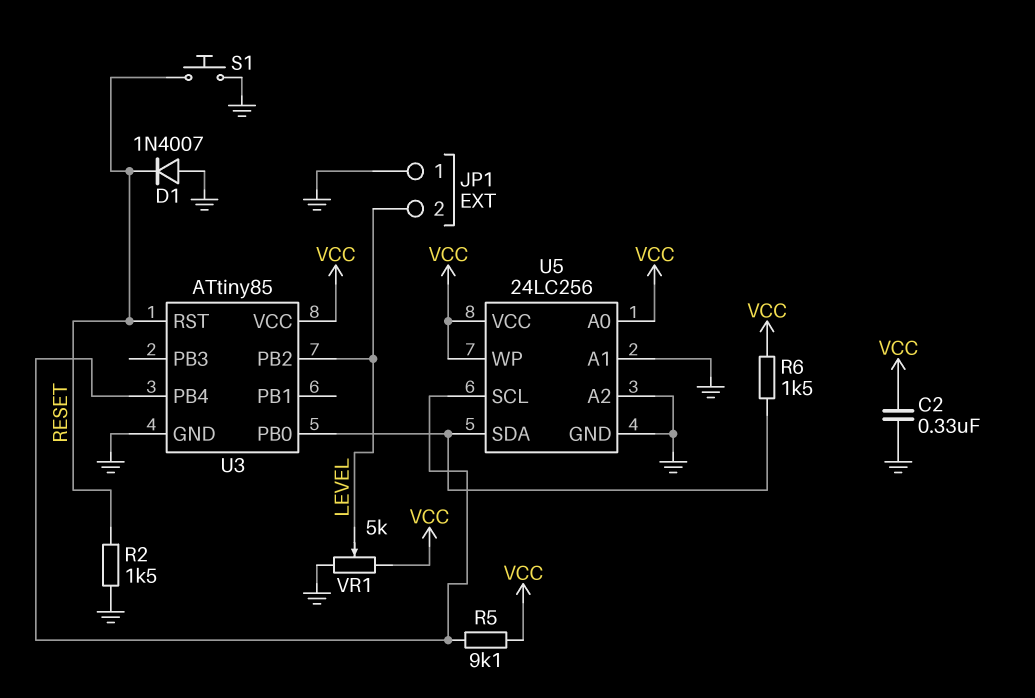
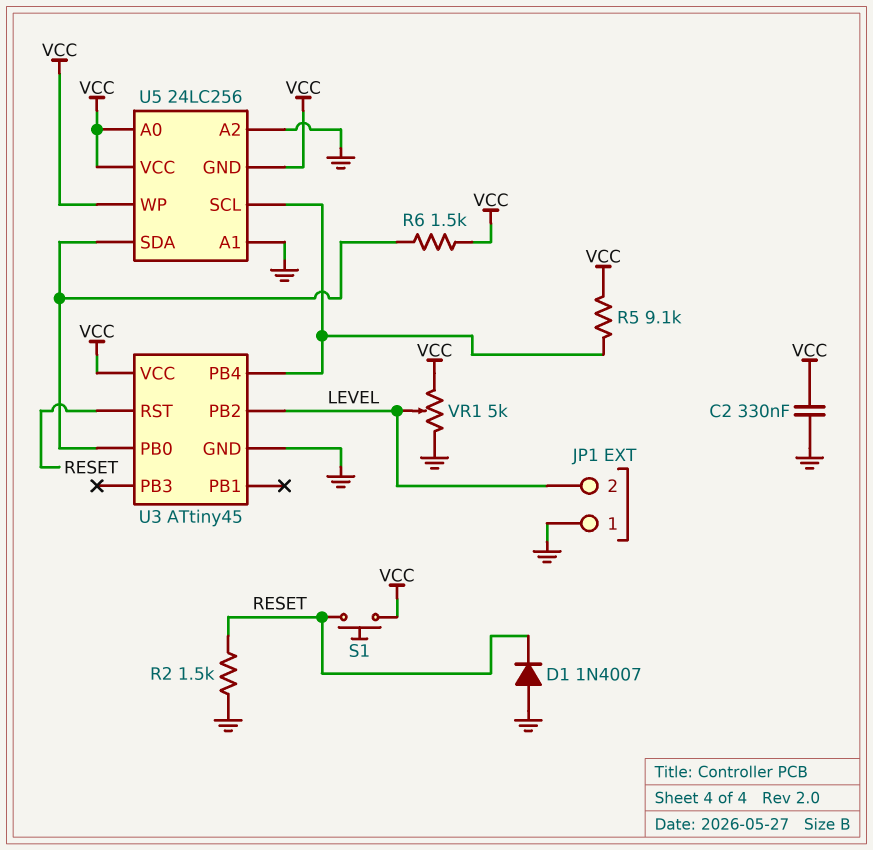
S1: button (GND, RESET) -> button (RESET, VCC)
U3: ATtiny85 -> ATtiny45
U5 pin GND: GND -> VCC

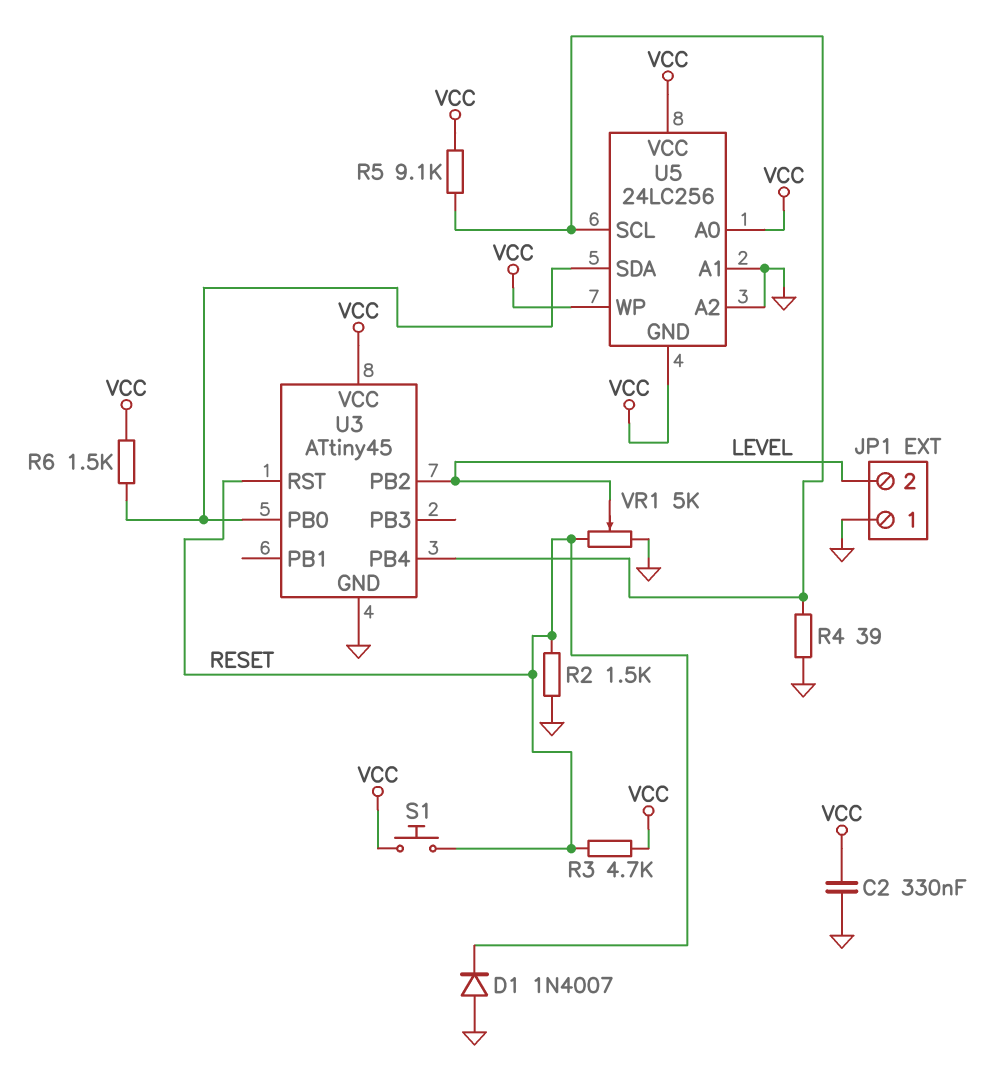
R3: none -> 4.7k (RESET, VCC)
R4: none -> 39 (GND, U3/PB4)
VR1: 5k (GND, VCC, wiper LEVEL) -> 5k (GND, RESET, wiper LEVEL)

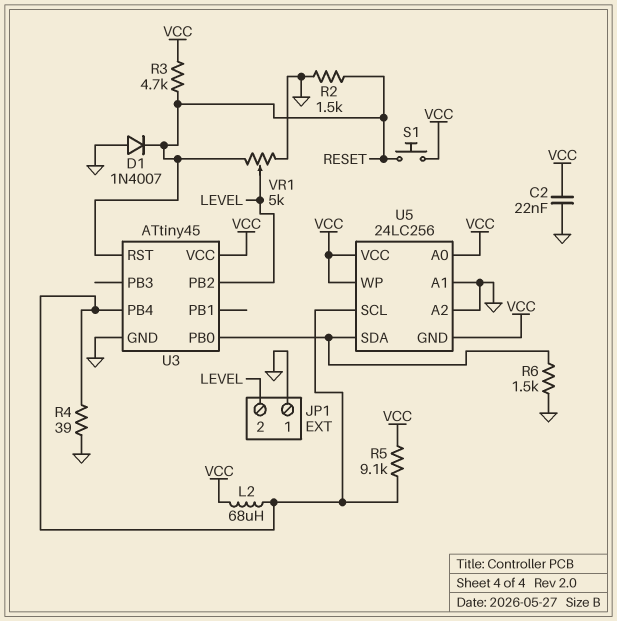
C2: 330nF (GND, VCC) -> 22nF (GND, VCC)
L2: none -> 68uH (U3/PB4, VCC)
R6: 1.5k (U3/PB0, VCC) -> 1.5k (GND, U3/PB0)

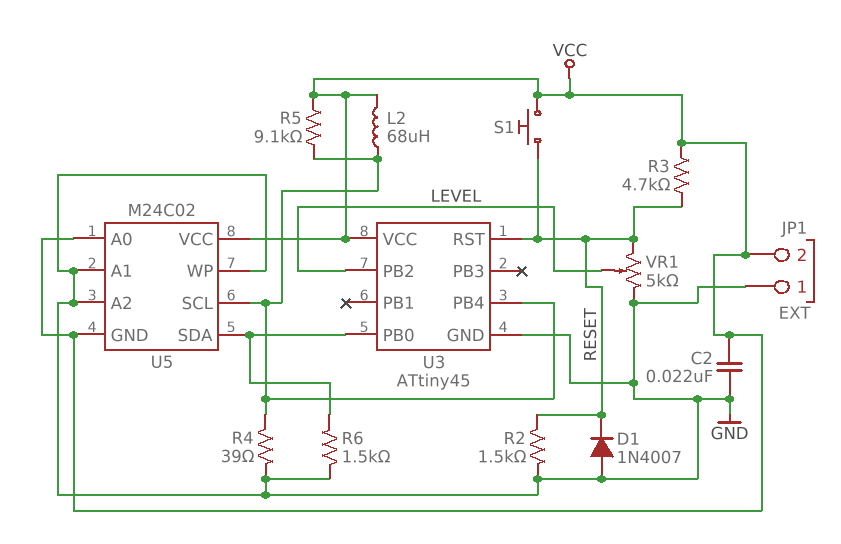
JP1 pin 2: LEVEL -> VCC
U5: 24LC256 -> M24C02
U5 pin WP: VCC -> GND

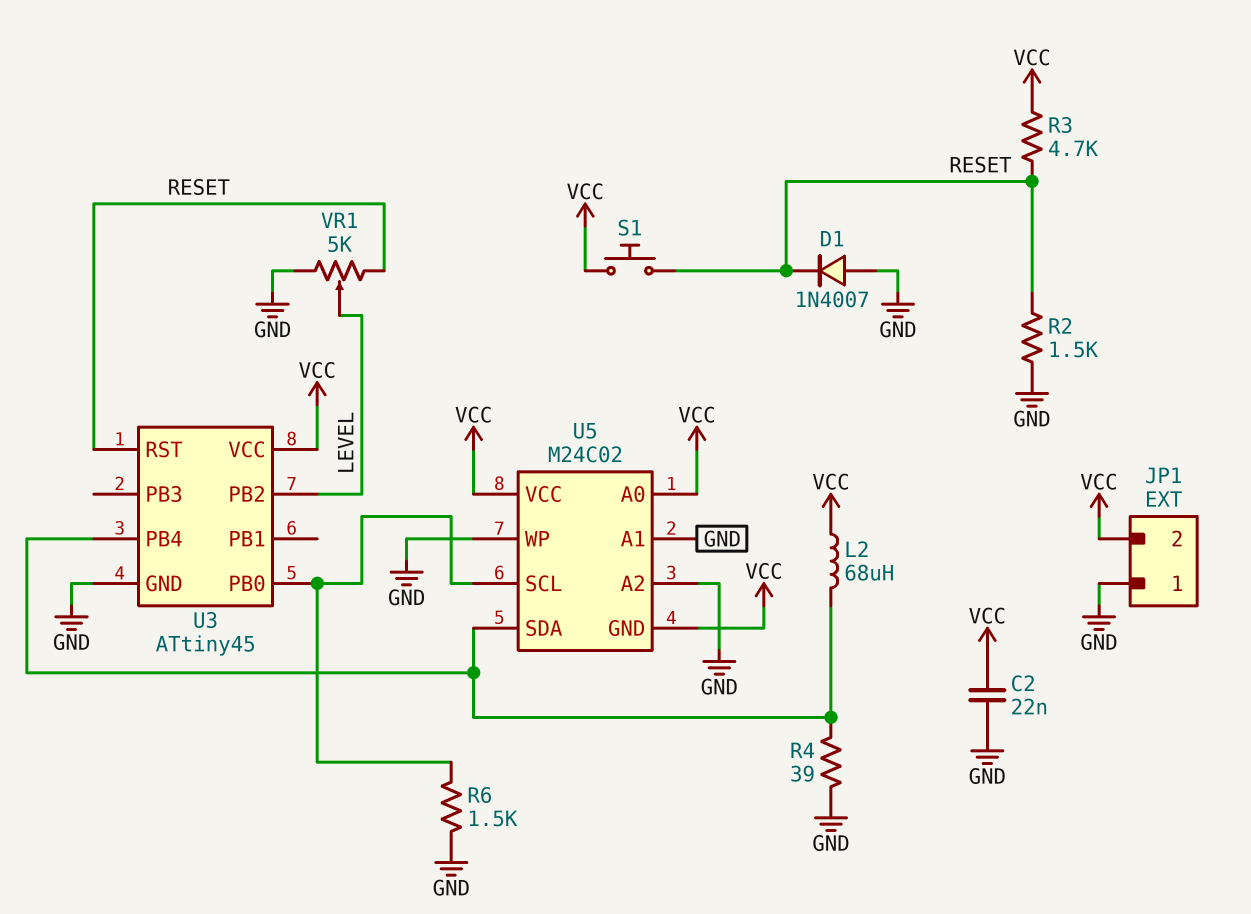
R5: 9.1k (U3/PB4, VCC) -> none
U5 pin SCL: U3/PB4 -> U3/PB0
U5 pin SDA: U3/PB0 -> U3/PB4

